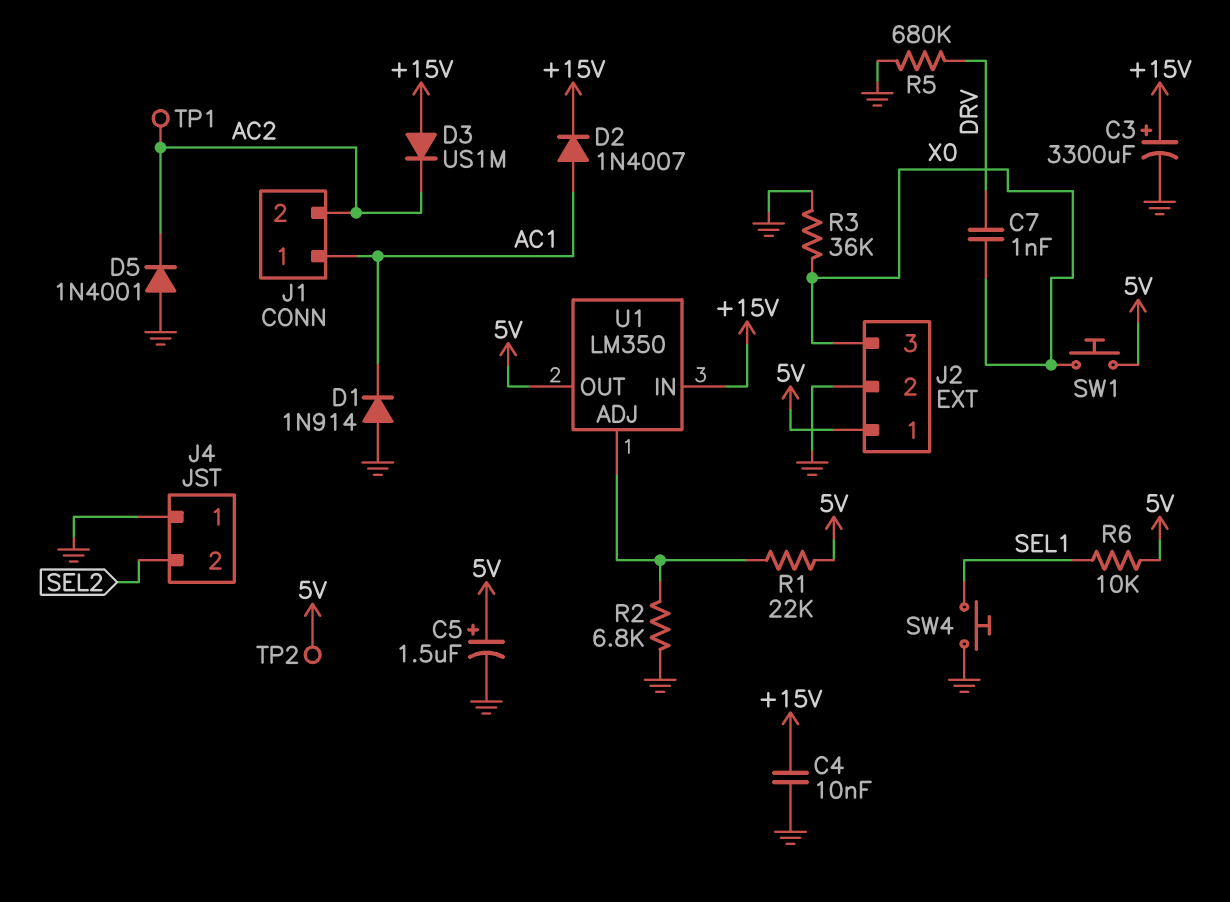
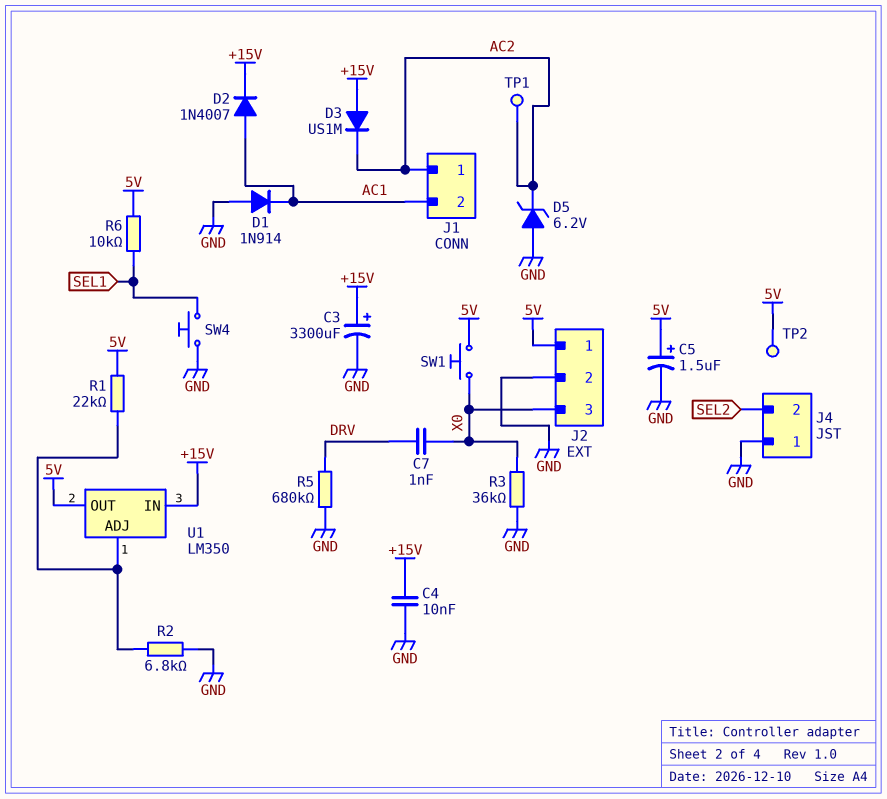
D5: diode 1N4001 (A GND, K AC2) -> zener 6.2V (A GND, K AC2)
J1 pin 1: AC1 -> AC2
J1 pin 2: AC2 -> AC1

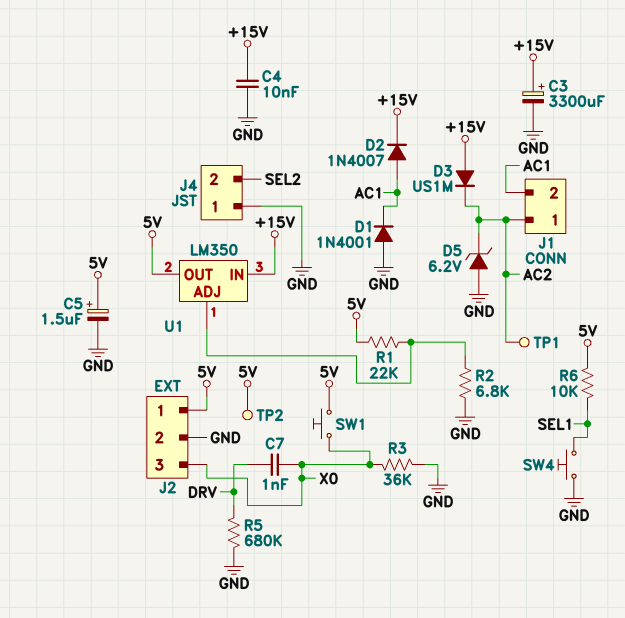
D1: diode 1N914 (A GND, K AC1) -> diode 1N4001 (A GND, K AC1)

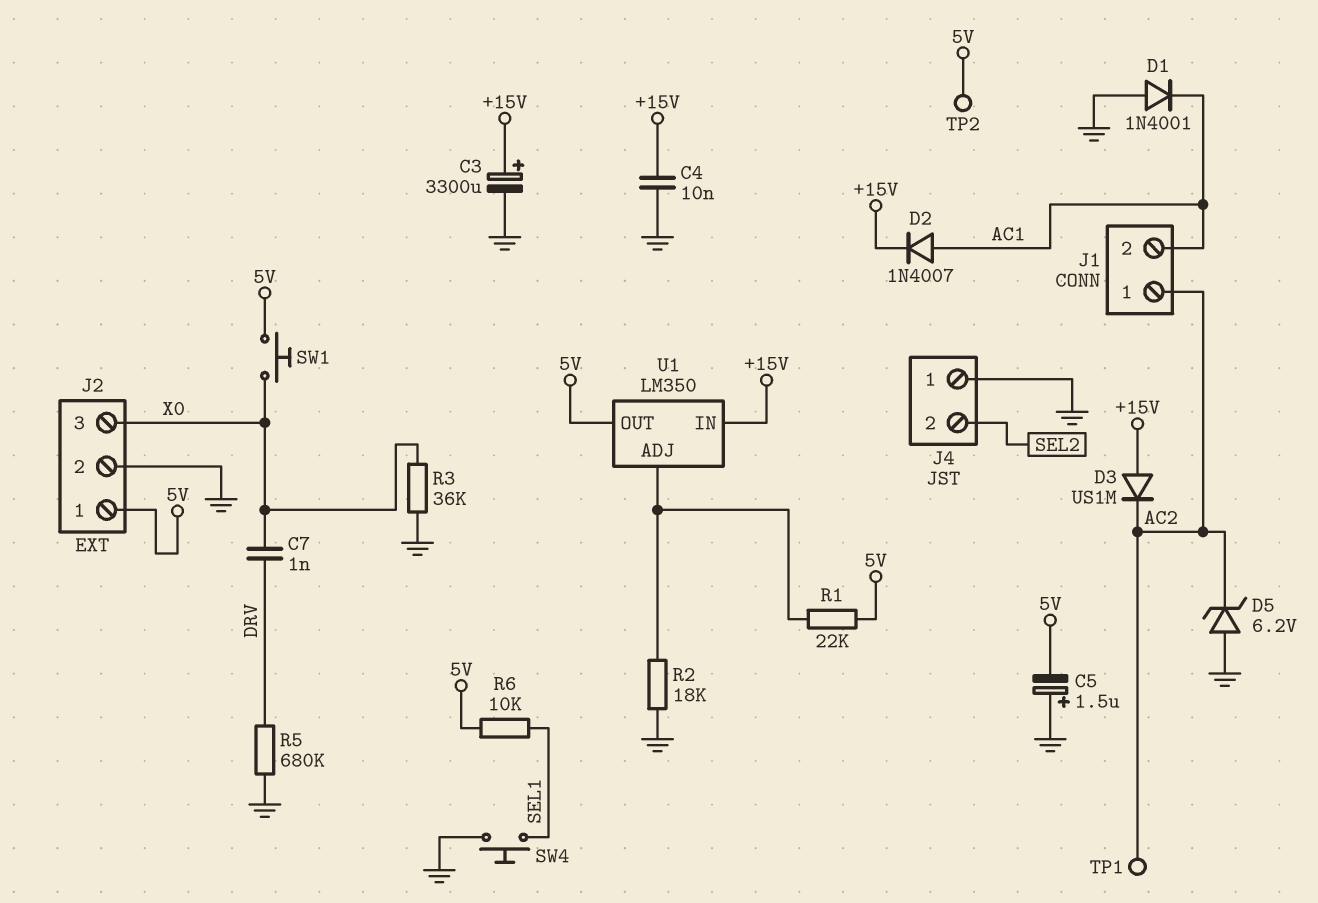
C5: 1.5uF (plus 5V, minus GND) -> 1.5uF (plus GND, minus 5V)
R2: 6.8k (GND, U1/ADJ) -> 18k (GND, U1/ADJ)

